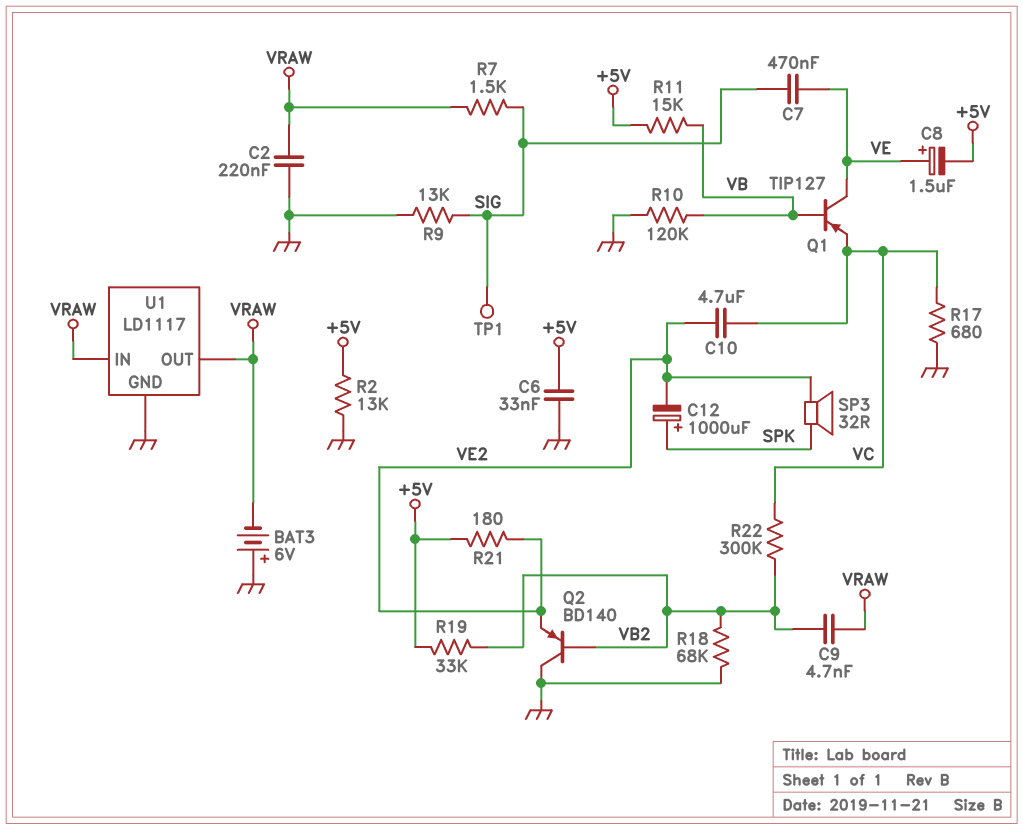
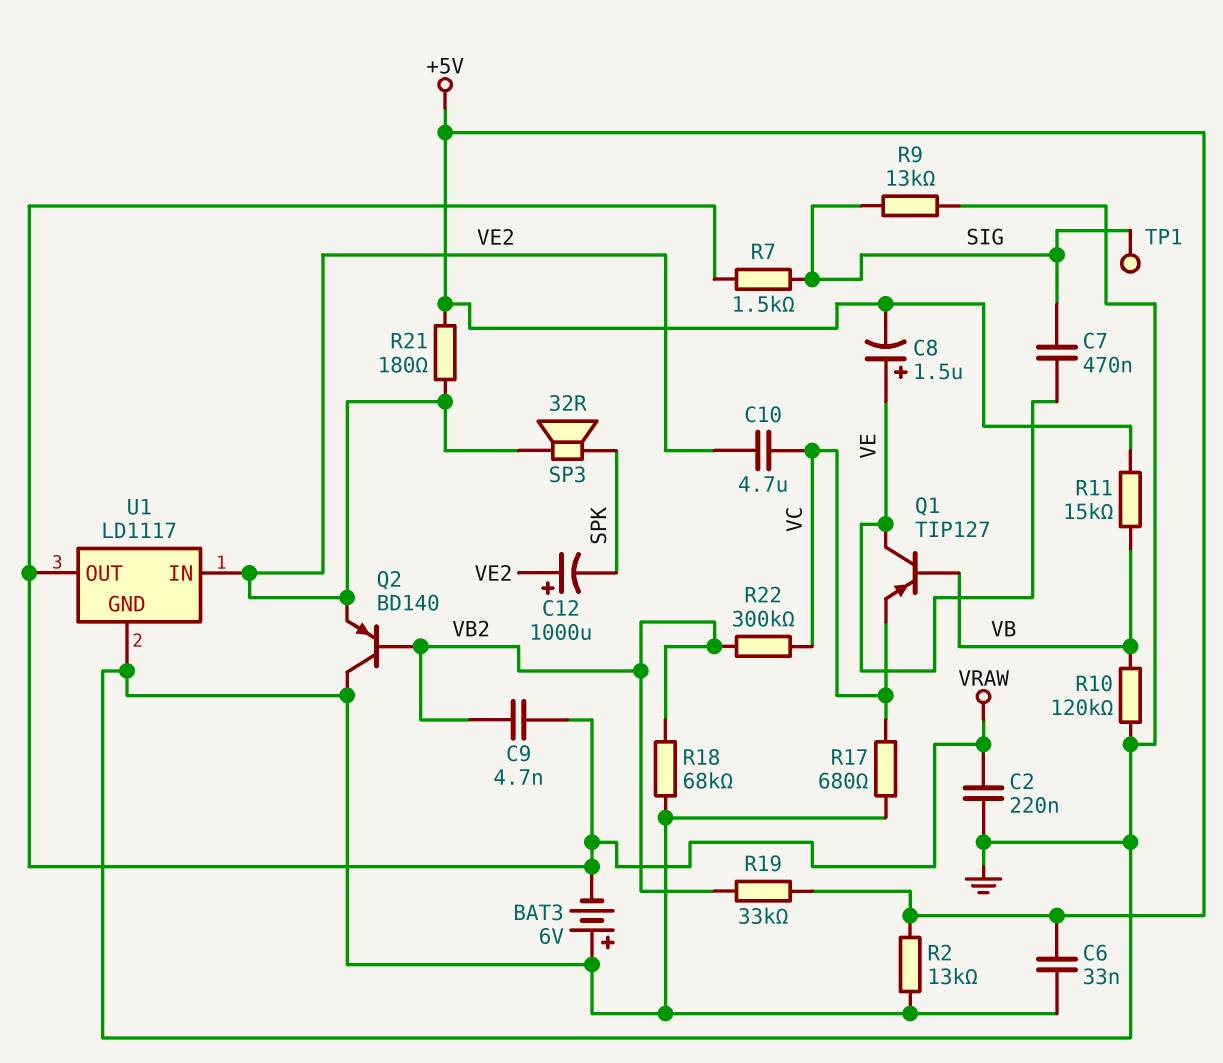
C12: 1000uF (plus SPK, minus VE2) -> 1000uF (plus VE2, minus SPK)
U1 pin IN: VRAW -> VE2

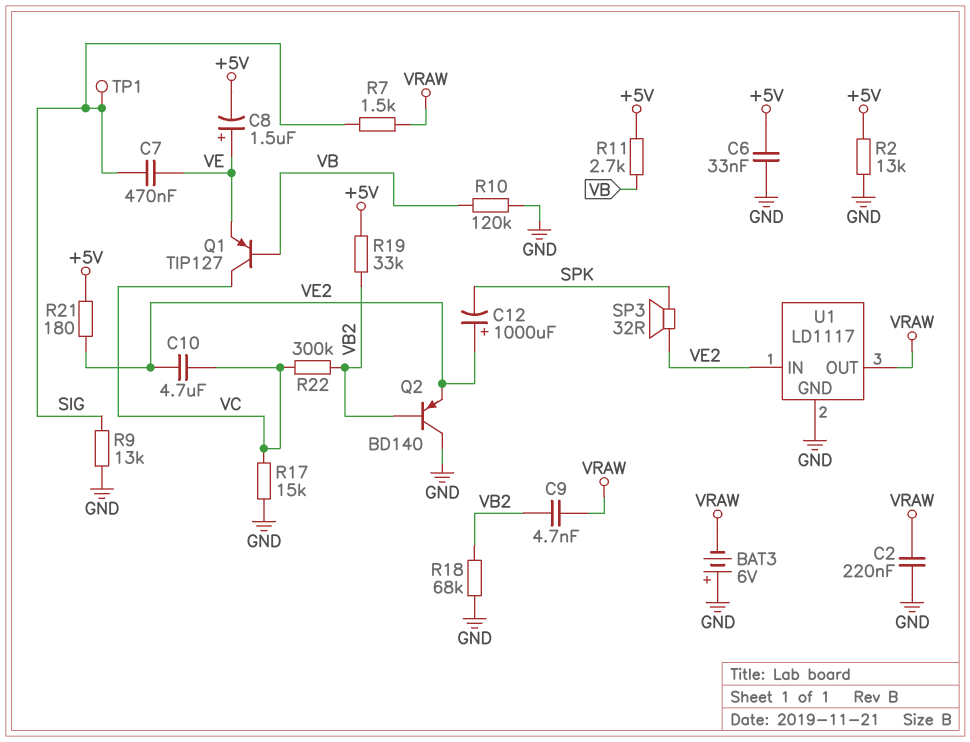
Q1: PNP TIP127 (B VB, C VE, E VC) -> PNP TIP127 (B VB, C VC, E VE)
R11: 15k (+5V, VB) -> 2.7k (+5V, VB)
R17: 680 (GND, VC) -> 15k (GND, VC)

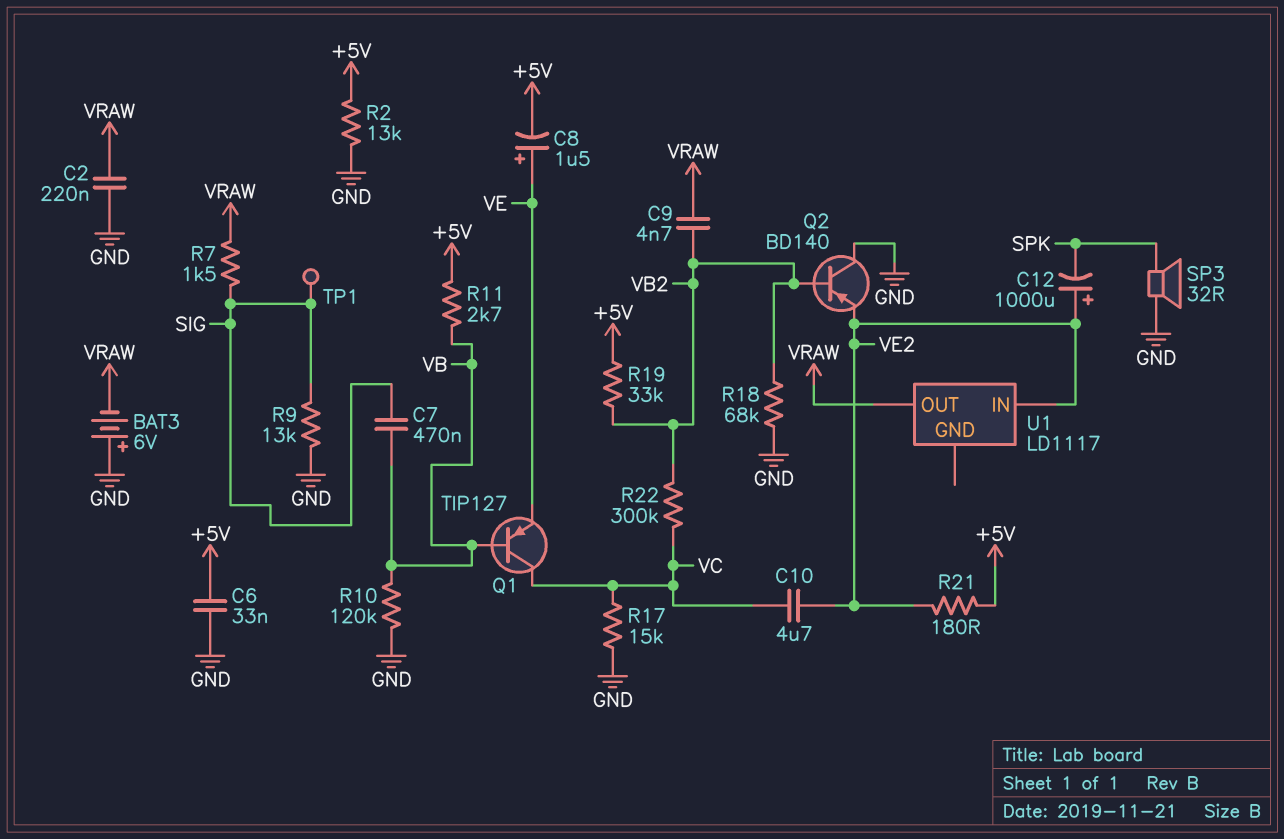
C7: 470nF (SIG, VE) -> 470nF (SIG, VB)
SP3: speaker 32R (SPK, VE2) -> speaker 32R (GND, SPK)
U1 pin GND: GND -> none

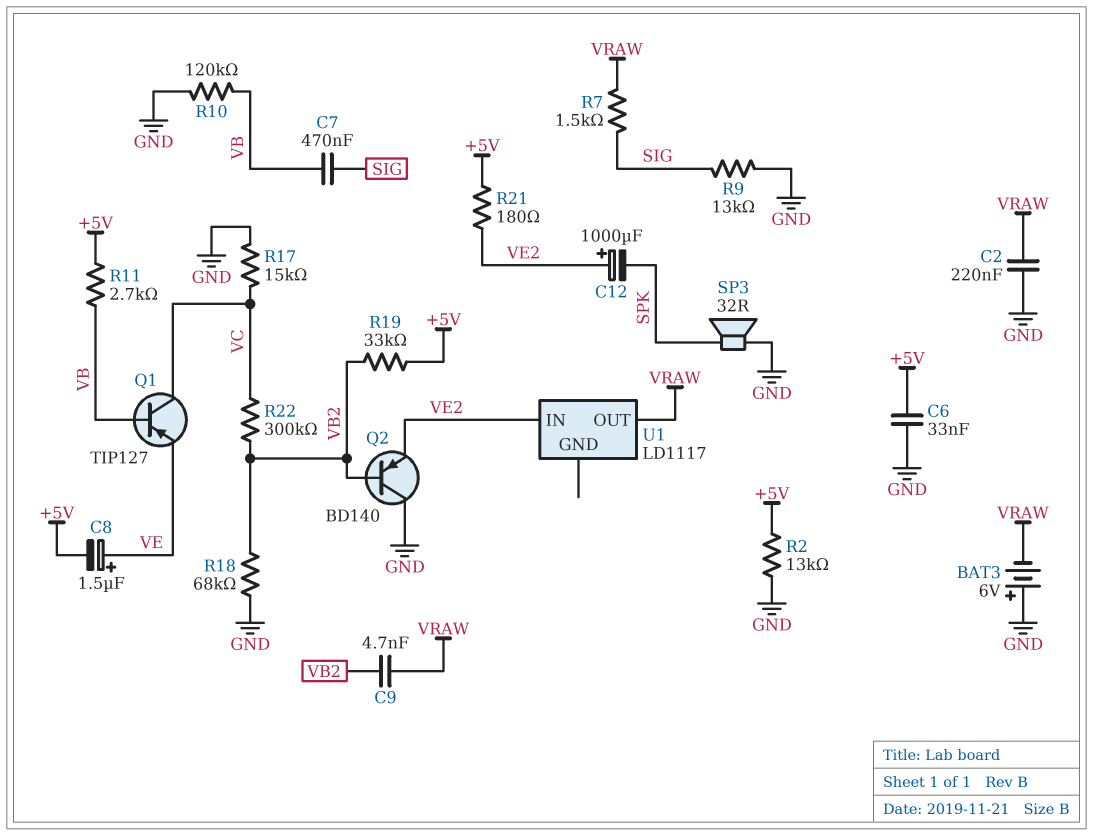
C10: 4.7uF (VC, VE2) -> none
TP1: test point (SIG) -> none

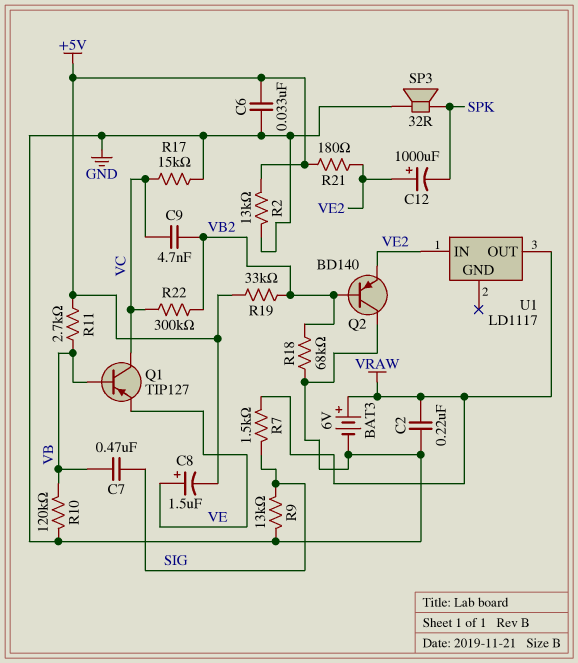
BAT3: 6V (plus GND, minus VRAW) -> 6V (plus VRAW, minus GND)
C9: 4.7nF (VB2, VRAW) -> 4.7nF (VB2, VC)

